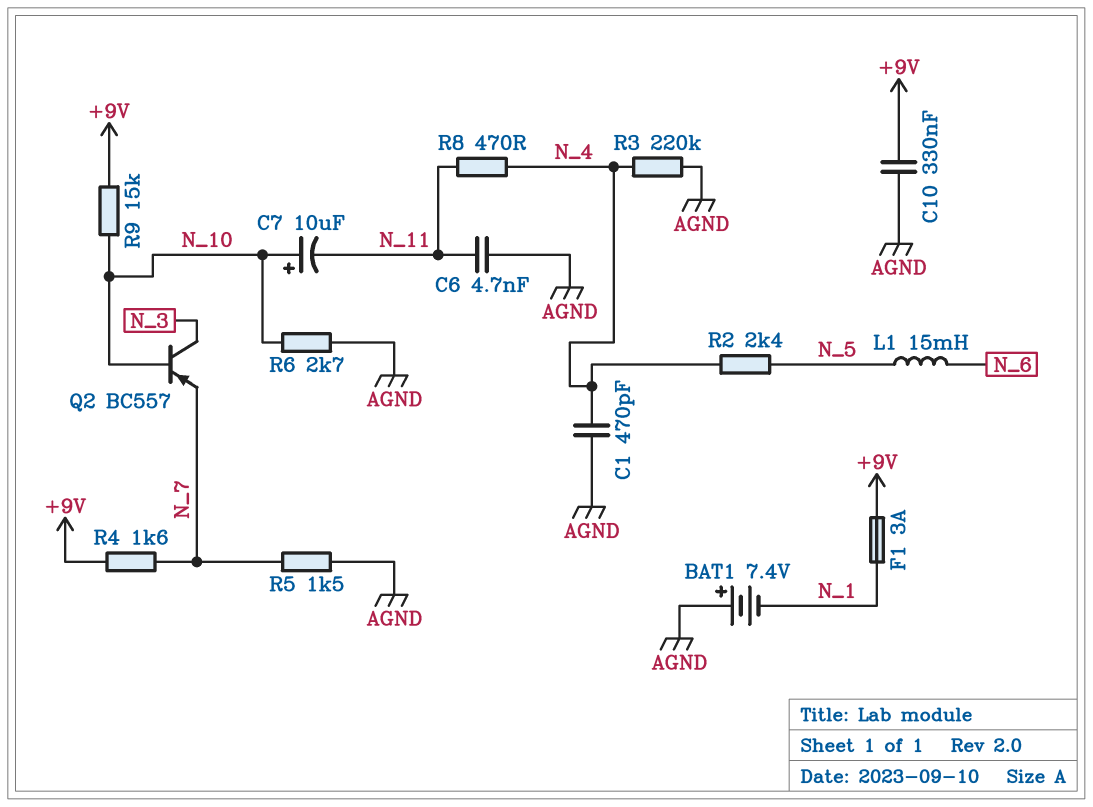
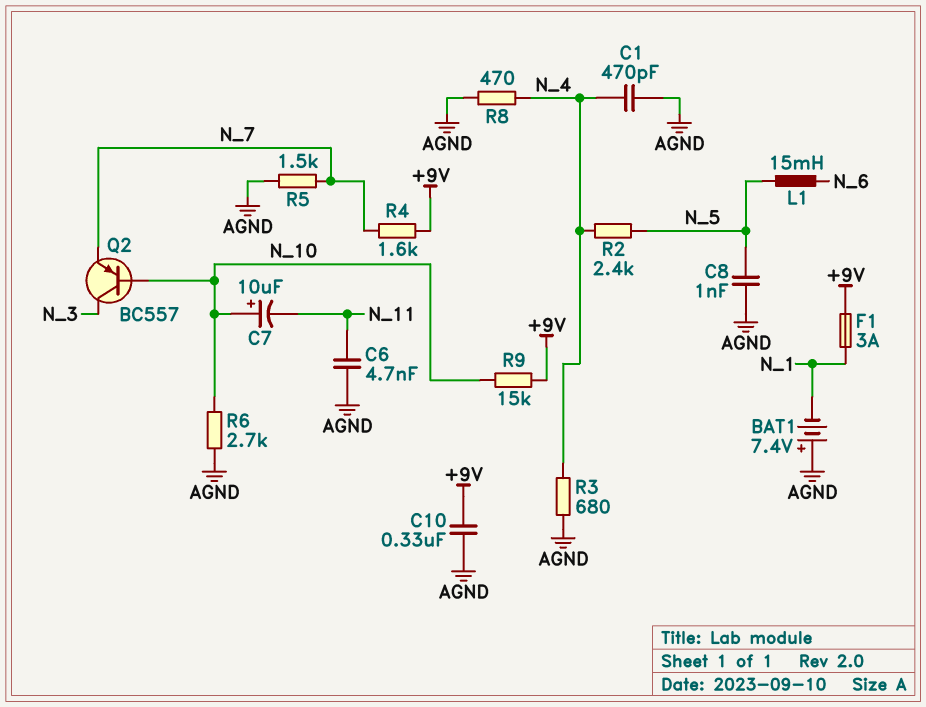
C8: none -> 1nF (AGND, N_5)
R3: 220k (AGND, N_4) -> 680 (AGND, N_4)
R8: 470 (N_4, N_11) -> 470 (AGND, N_4)

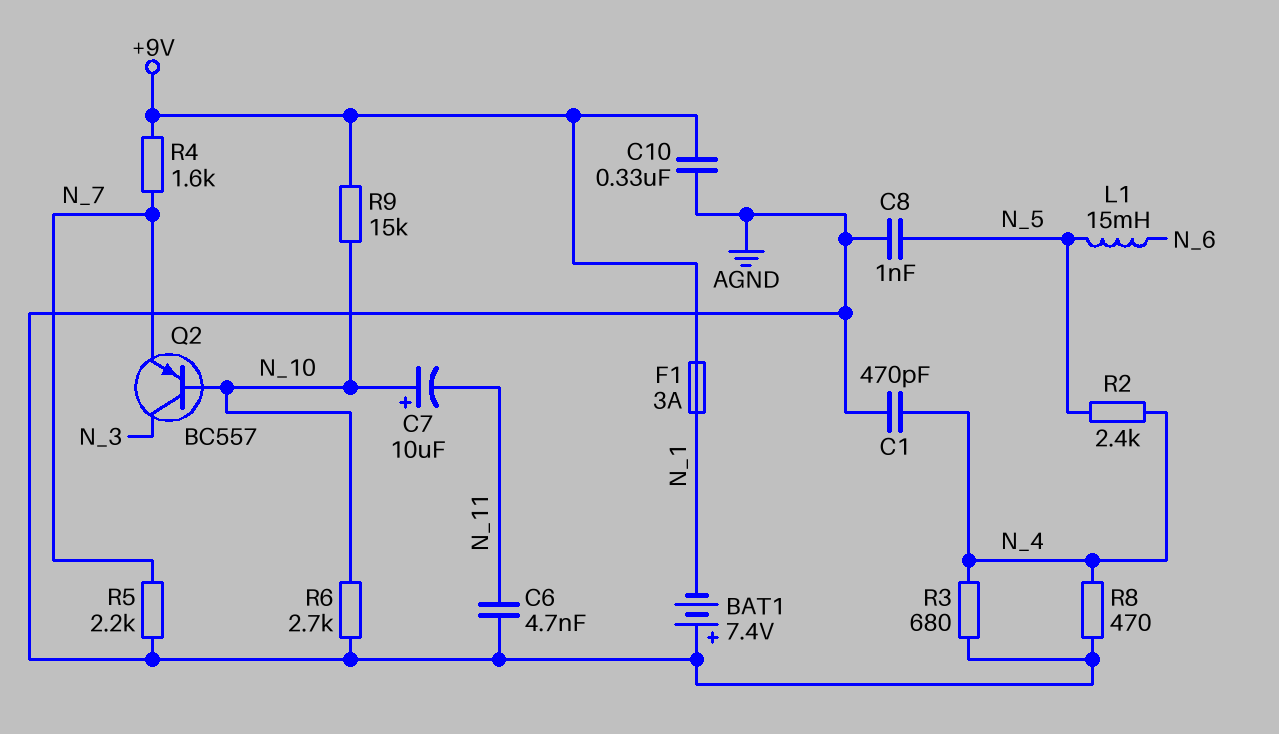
R5: 1.5k (AGND, N_7) -> 2.2k (AGND, N_7)

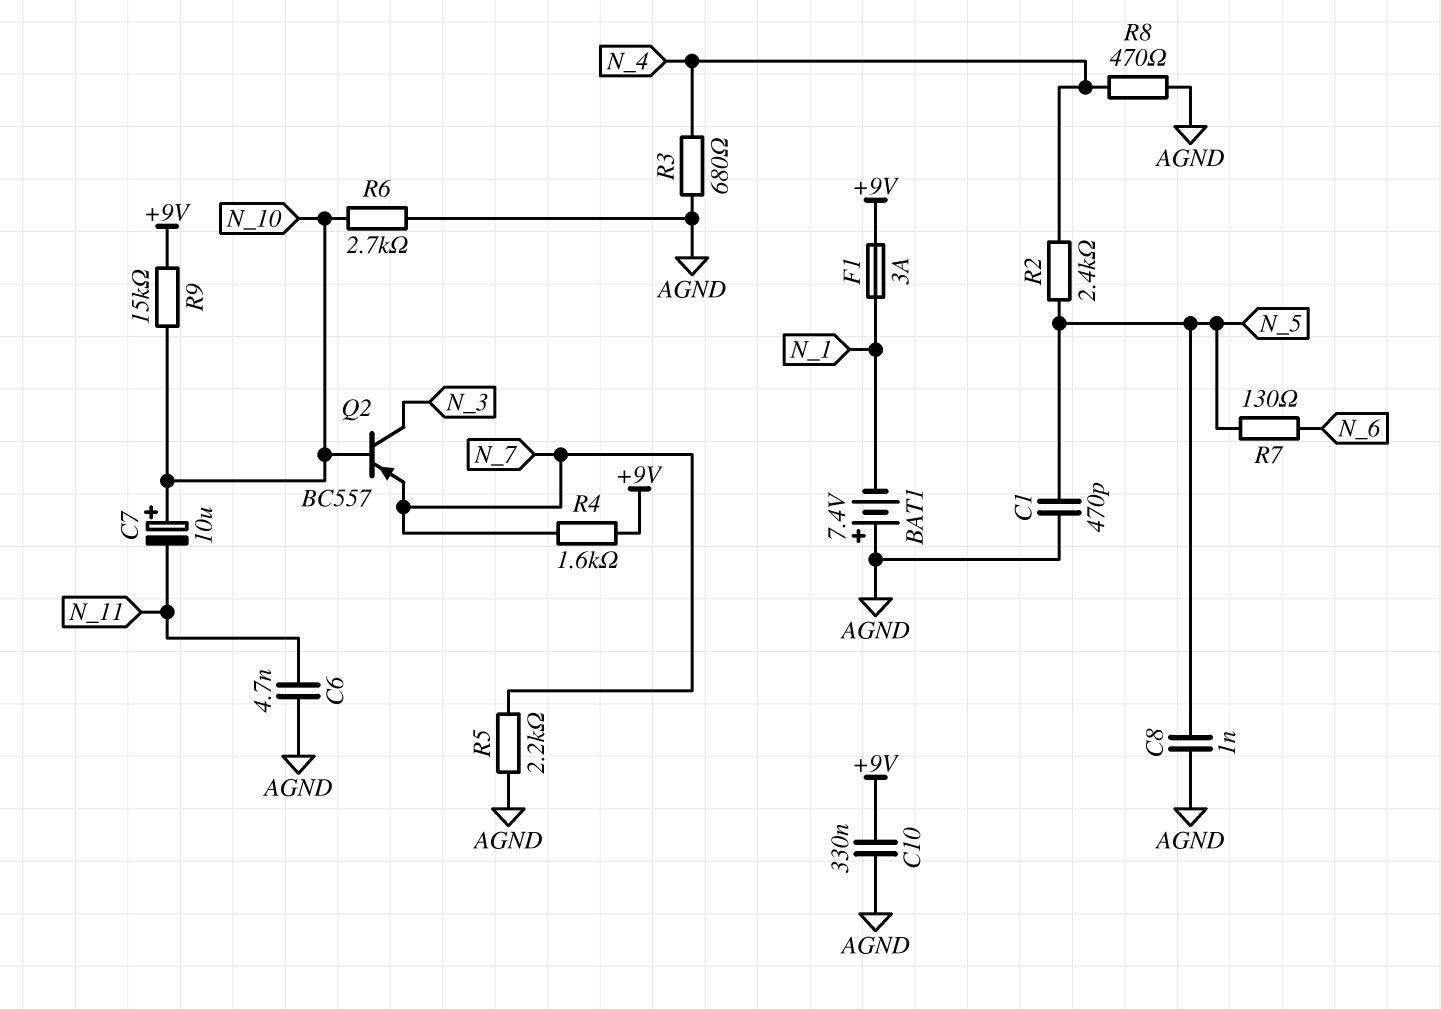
C1: 470pF (AGND, N_4) -> 470pF (AGND, N_5)
L1: 15mH (N_5, N_6) -> none
R7: none -> 130 (N_5, N_6)

